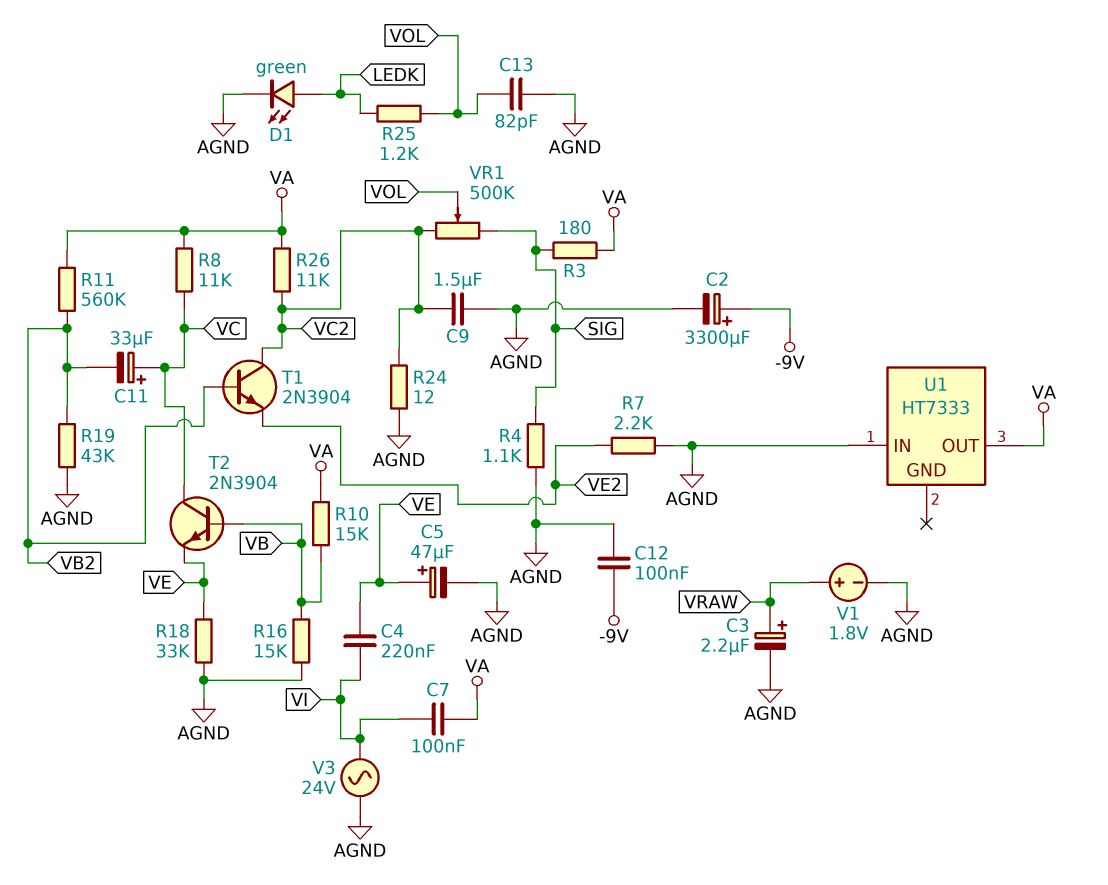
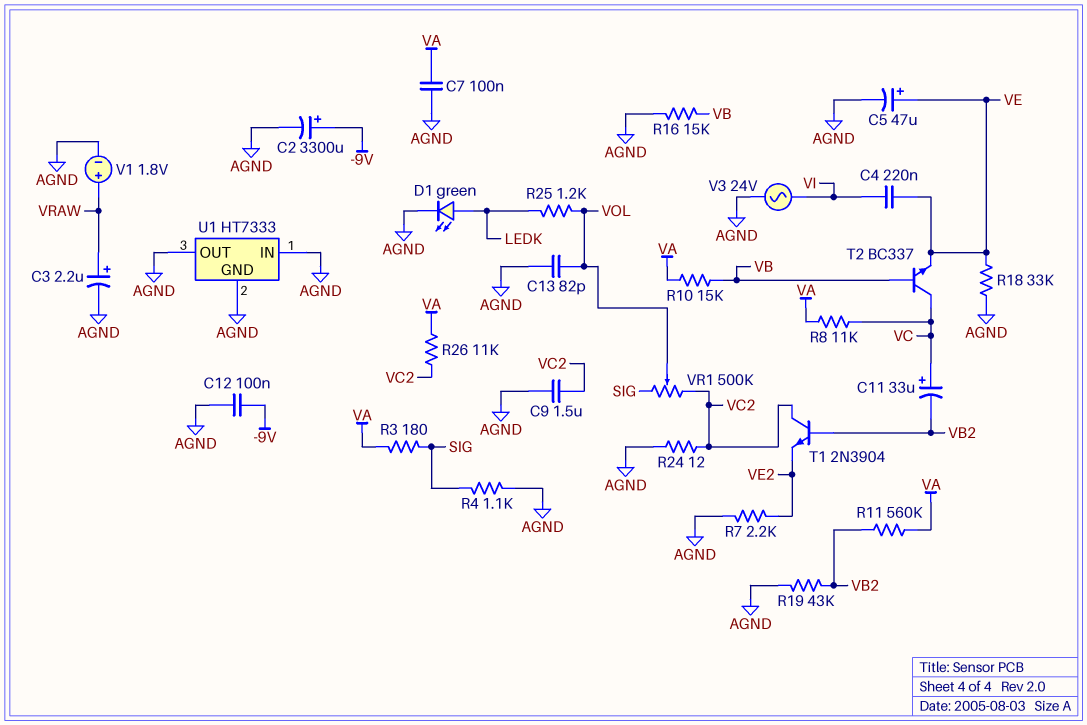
C7: 100nF (VA, VI) -> 100nF (AGND, VA)
T2: NPN 2N3904 (B VB, C VC, E VE) -> NPN BC337 (B VB, C VC, E VE)
U1 pin GND: none -> AGND
U1 pin OUT: VA -> AGND

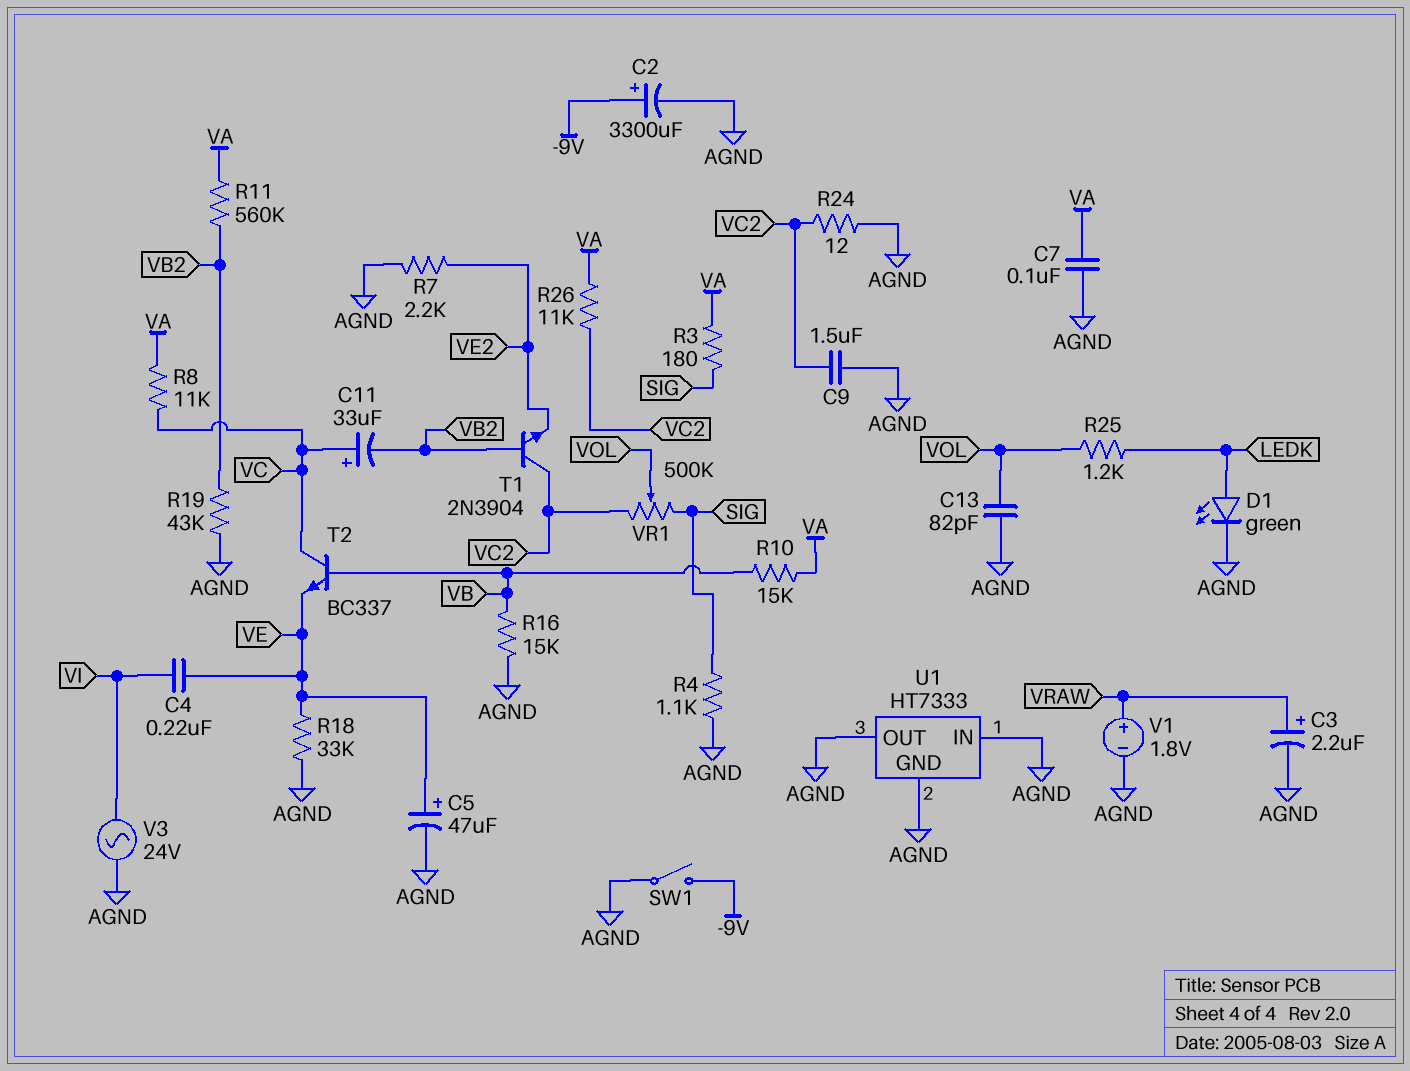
C12: 100nF (-9V, AGND) -> none
SW1: none -> switch (-9V, AGND)

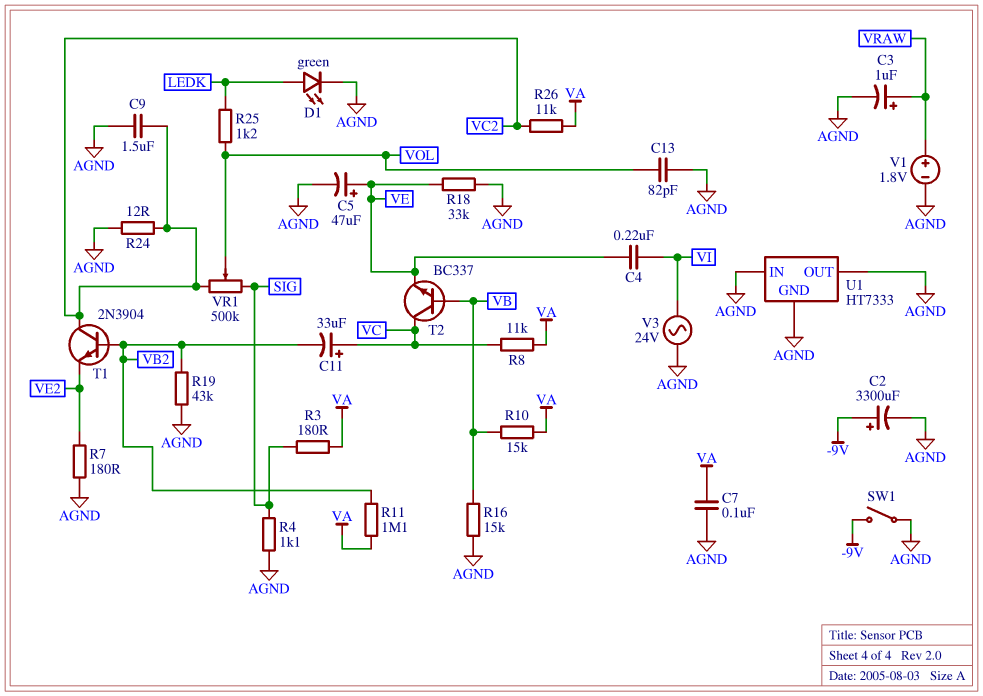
C3: 2.2uF (plus VRAW, minus AGND) -> 1uF (plus VRAW, minus AGND)
R7: 2.2k (AGND, VE2) -> 180 (AGND, VE2)
R11: 560k (VA, VB2) -> 1.1M (VA, VB2)

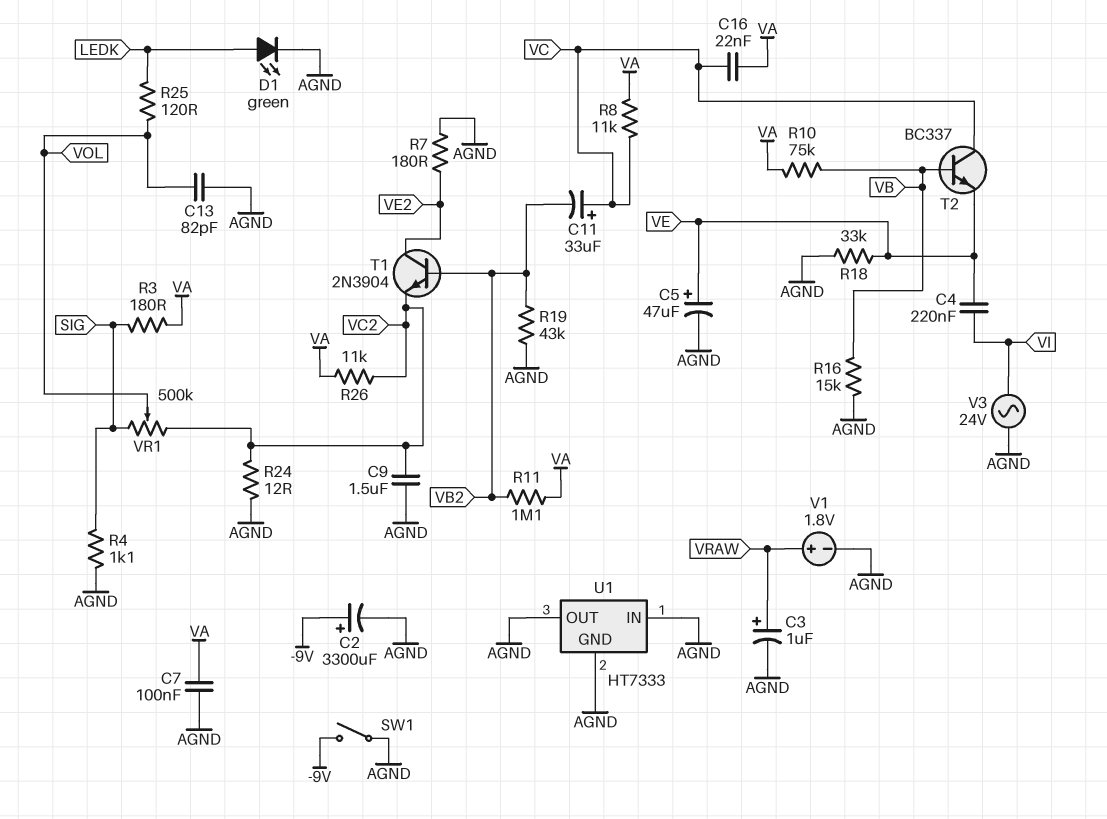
C16: none -> 22nF (VA, VC)
R10: 15k (VA, VB) -> 75k (VA, VB)
R25: 1.2k (LEDK, VOL) -> 120 (LEDK, VOL)
T1: NPN 2N3904 (B VB2, C VC2, E VE2) -> NPN 2N3904 (B VB2, C VE2, E VC2)

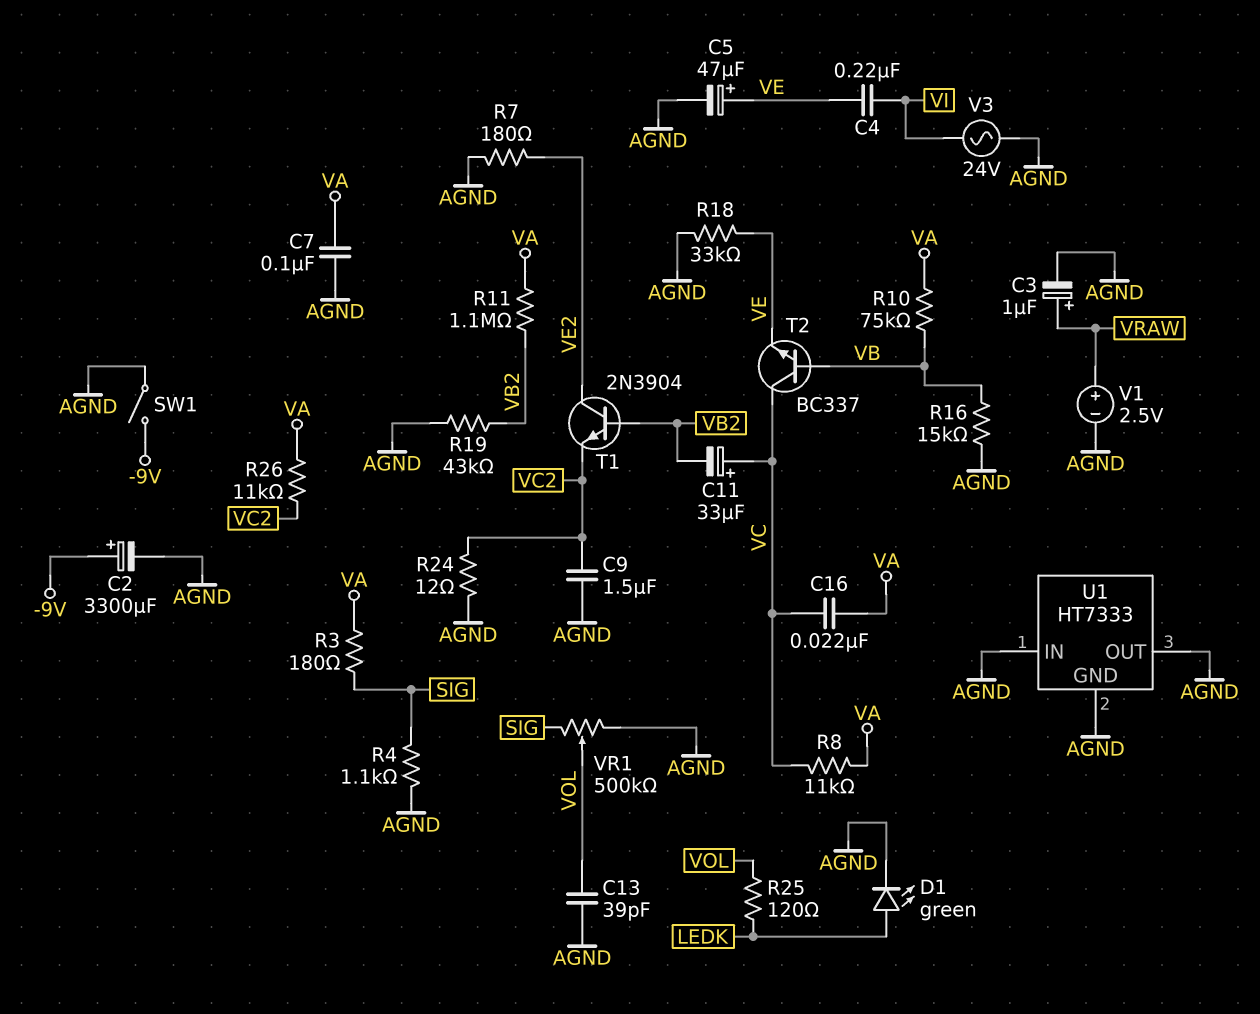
C13: 82pF (AGND, VOL) -> 39pF (AGND, VOL)
V1: 1.8V (plus VRAW, minus AGND) -> 2.5V (plus VRAW, minus AGND)
VR1: 500k (SIG, VC2, wiper VOL) -> 500k (AGND, SIG, wiper VOL)

